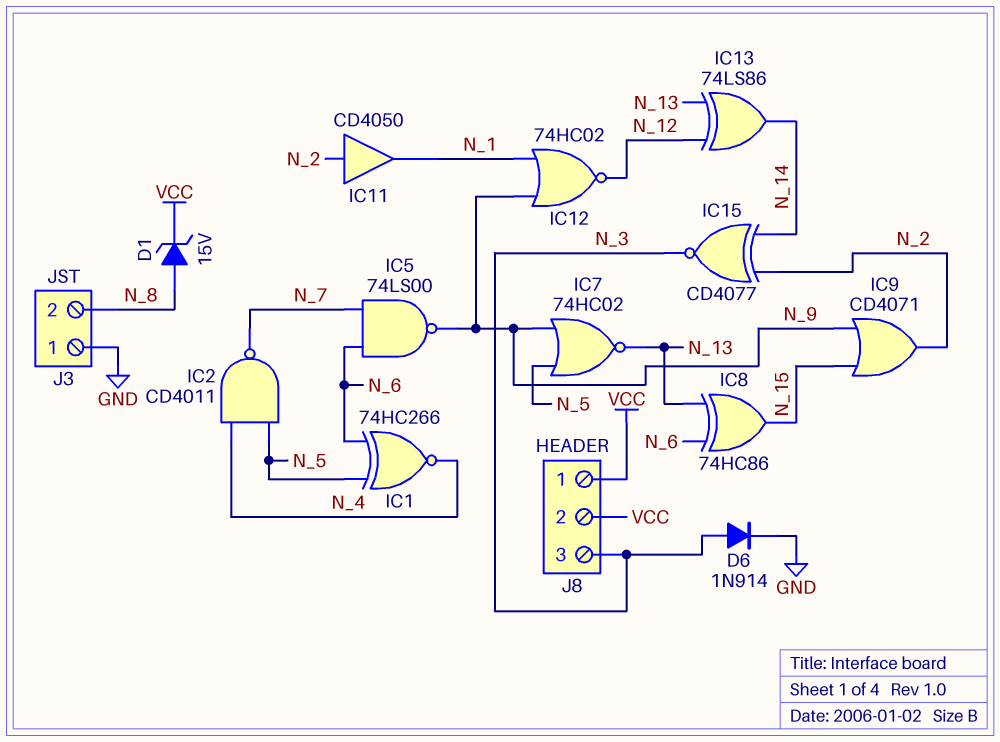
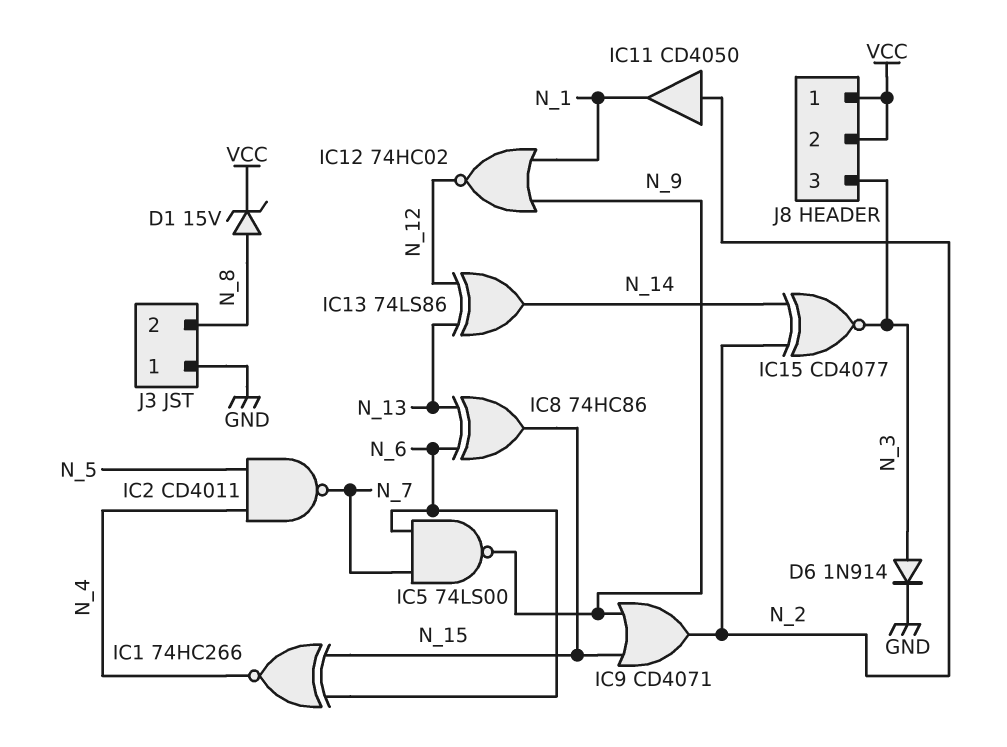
IC1: XNOR 74HC266 (in N_5, in N_6, out N_4) -> XNOR 74HC266 (in N_6, in N_15, out N_4)
IC7: NOR 74HC02 (in N_5, in N_9, out N_13) -> none

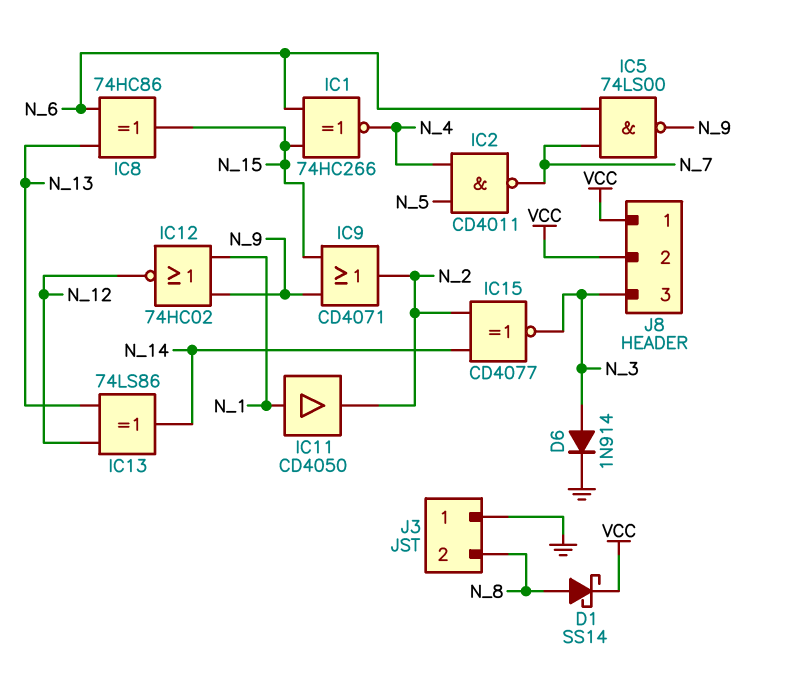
D1: zener 15V (A N_8, K VCC) -> schottky SS14 (A N_8, K VCC)
IC11: buffer CD4050 (in N_2, out N_1) -> buffer CD4050 (in N_1, out N_2)

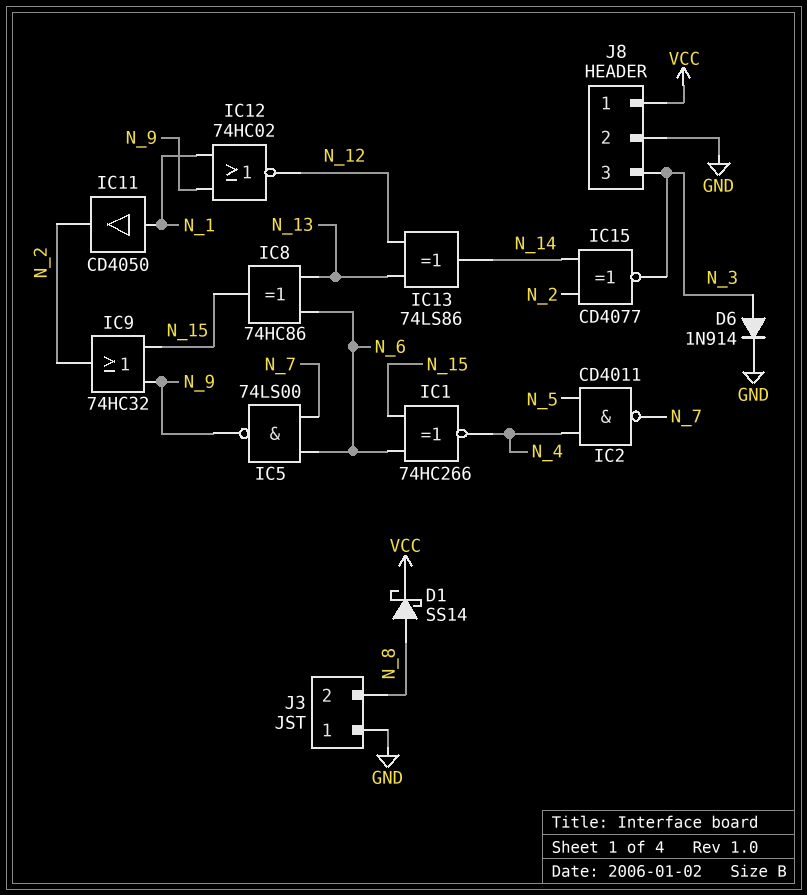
IC9: OR CD4071 (in N_9, in N_15, out N_2) -> OR 74HC32 (in N_9, in N_15, out N_2)
J8 pin 2: VCC -> GND

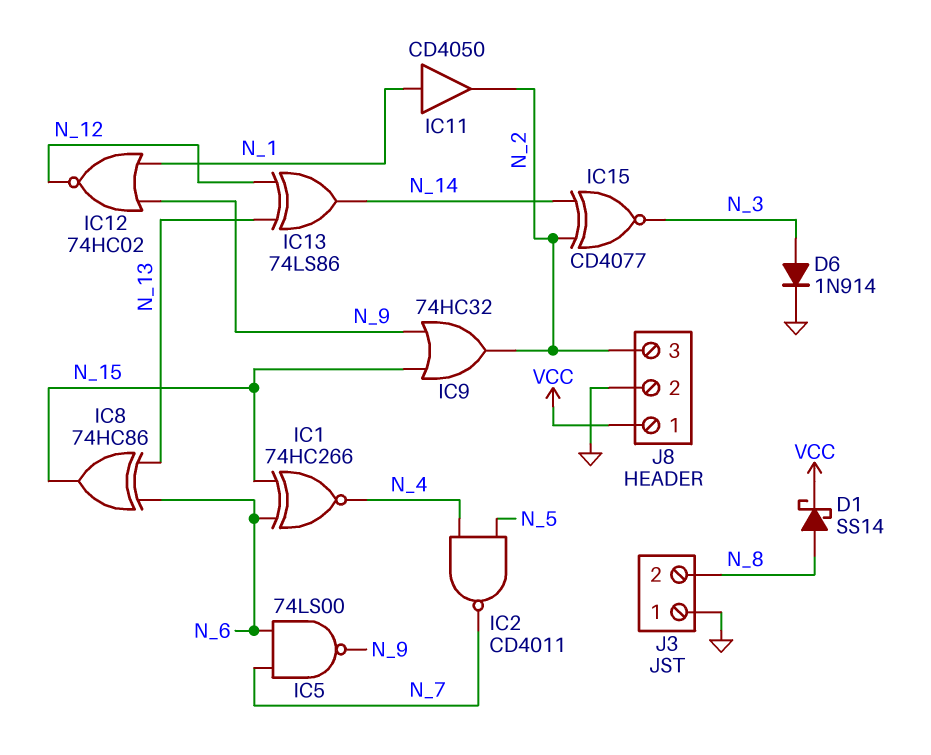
J8 pin 3: N_3 -> N_2

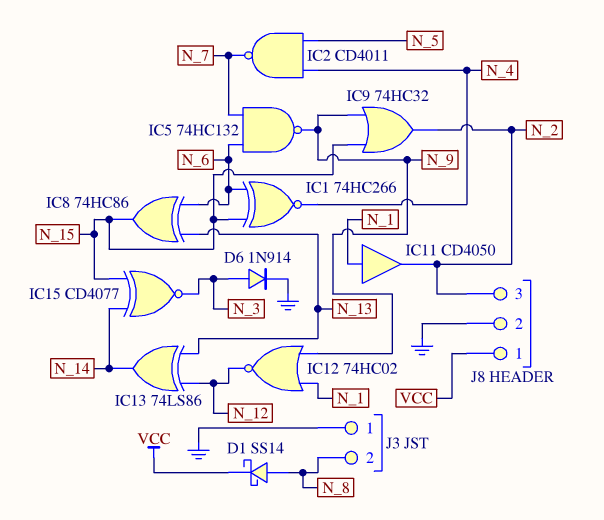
IC5: NAND 74LS00 (in N_6, in N_7, out N_9) -> NAND 74HC132 (in N_6, in N_7, out N_9)
IC15: XNOR CD4077 (in N_2, in N_14, out N_3) -> XNOR CD4077 (in N_14, in N_15, out N_3)

